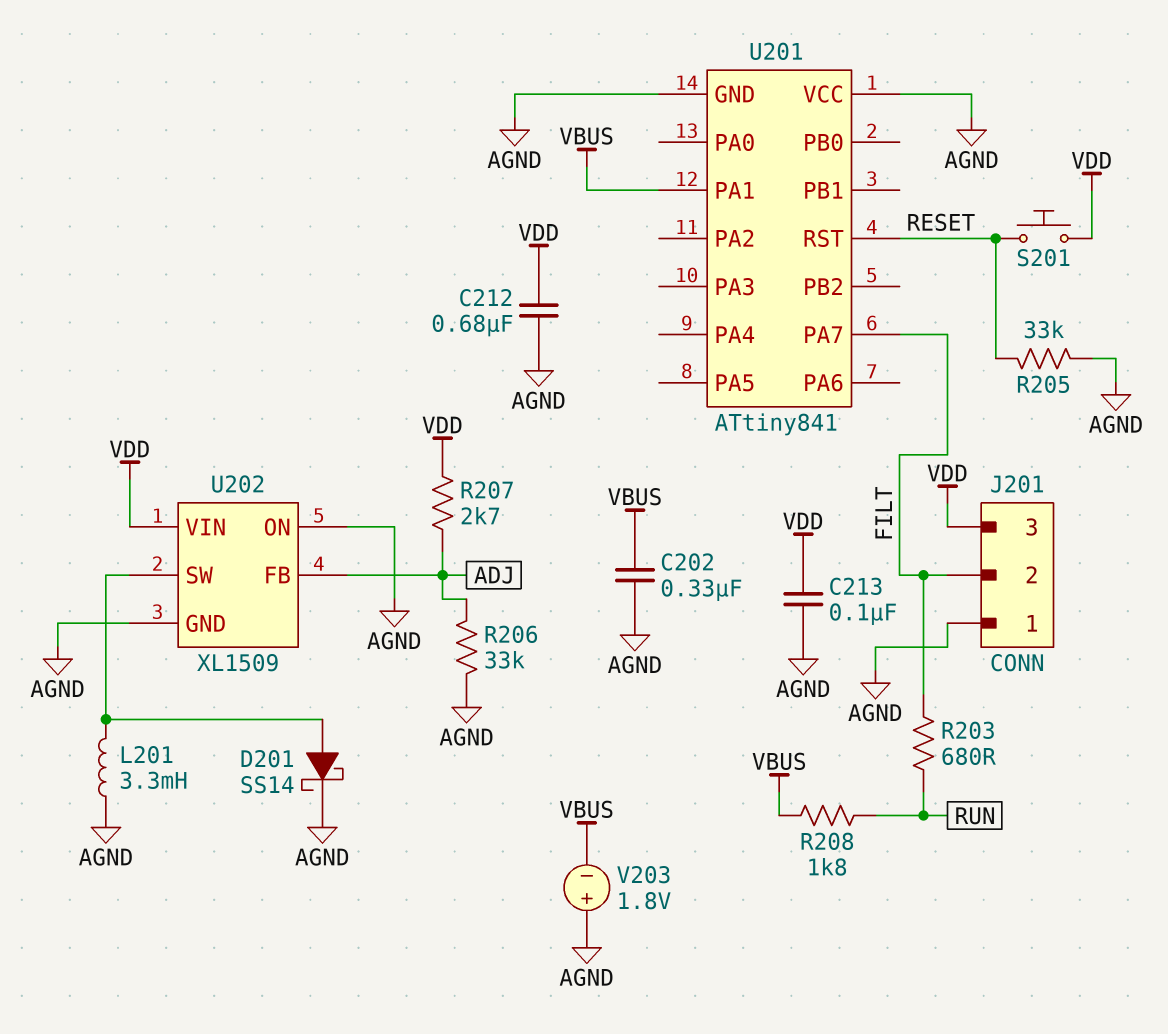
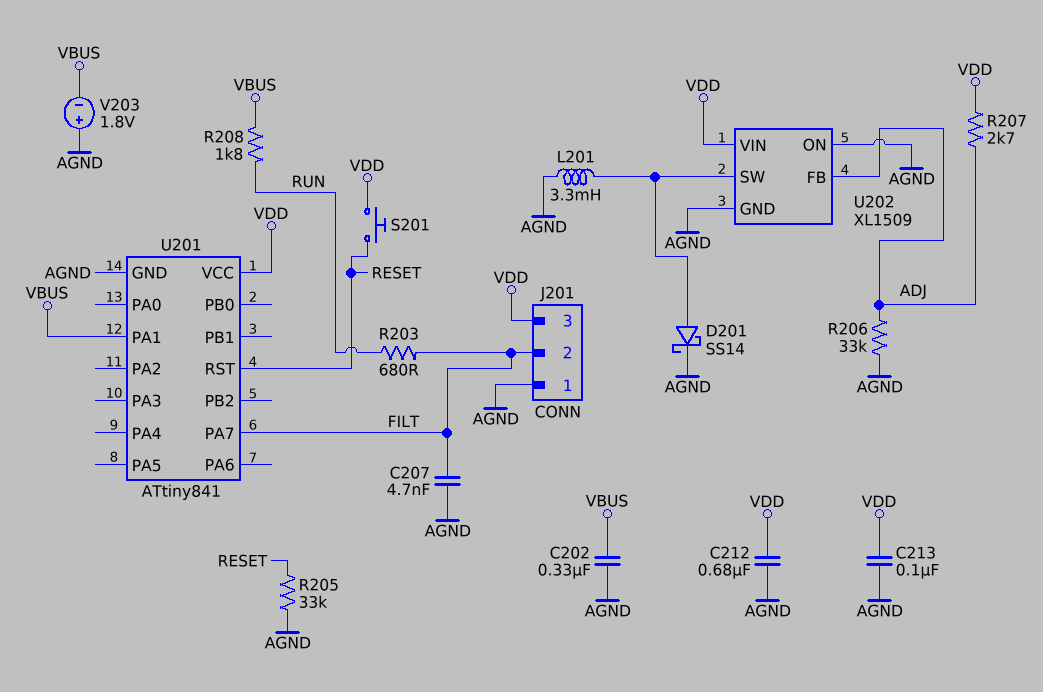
C207: none -> 4.7nF (AGND, FILT)
U201 pin VCC: AGND -> VDD

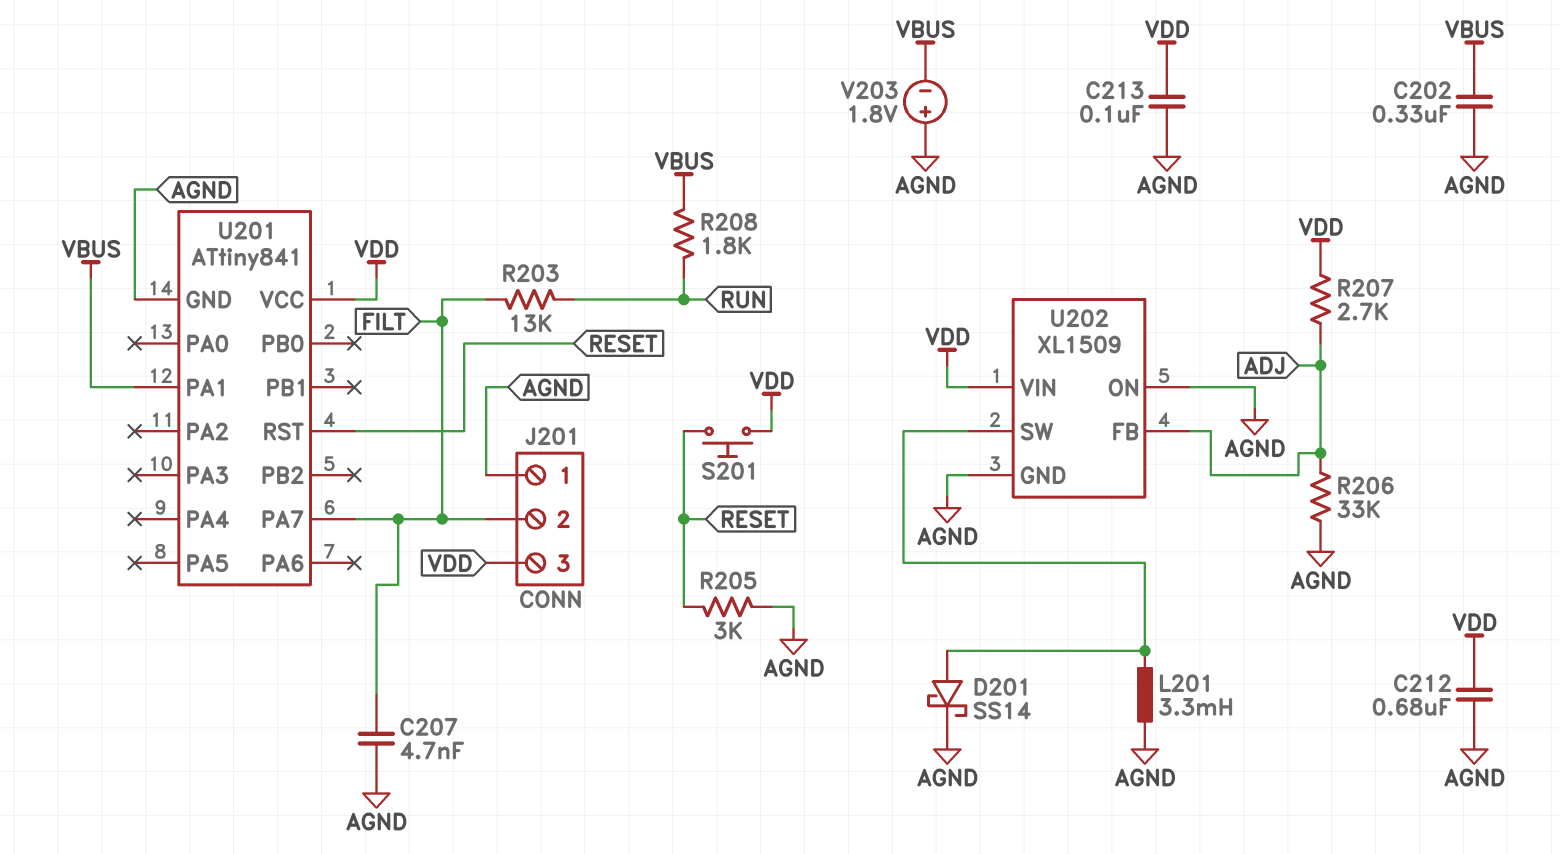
R203: 680 (FILT, RUN) -> 13k (FILT, RUN)
R205: 33k (AGND, RESET) -> 3k (AGND, RESET)

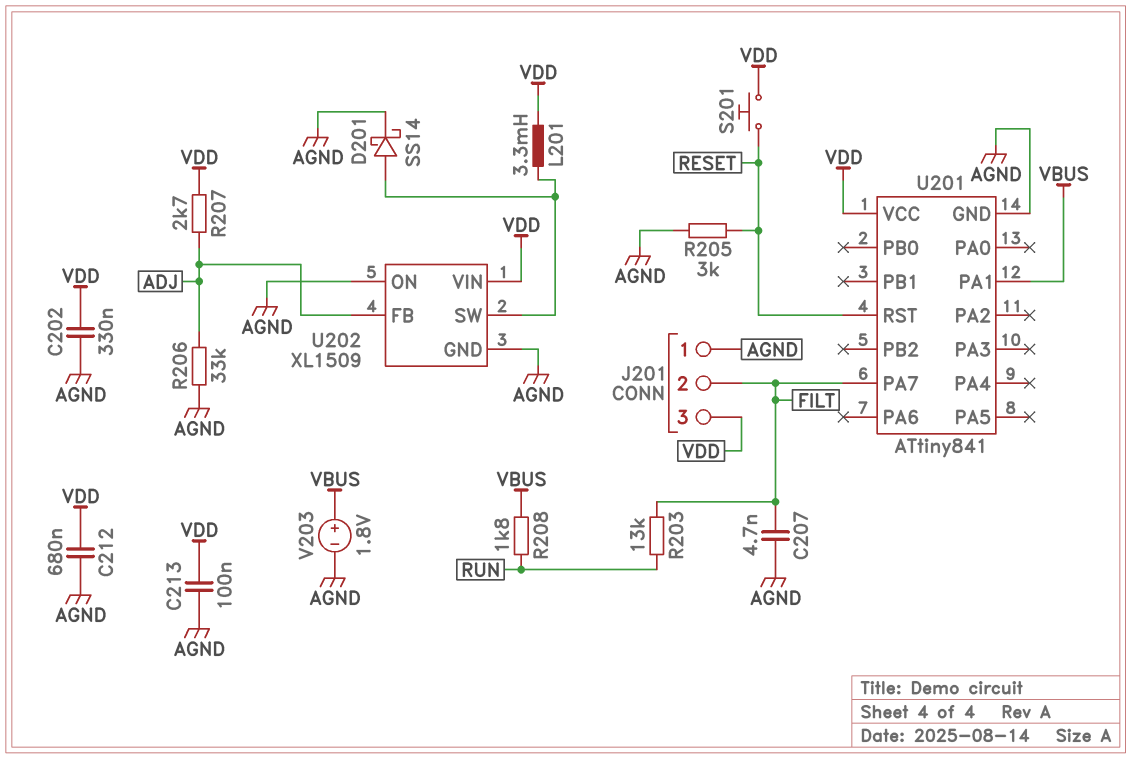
C202: 330nF (AGND, VBUS) -> 330nF (AGND, VDD)
L201: 3.3mH (AGND, U202/SW) -> 3.3mH (U202/SW, VDD)
V203: 1.8V (plus AGND, minus VBUS) -> 1.8V (plus VBUS, minus AGND)

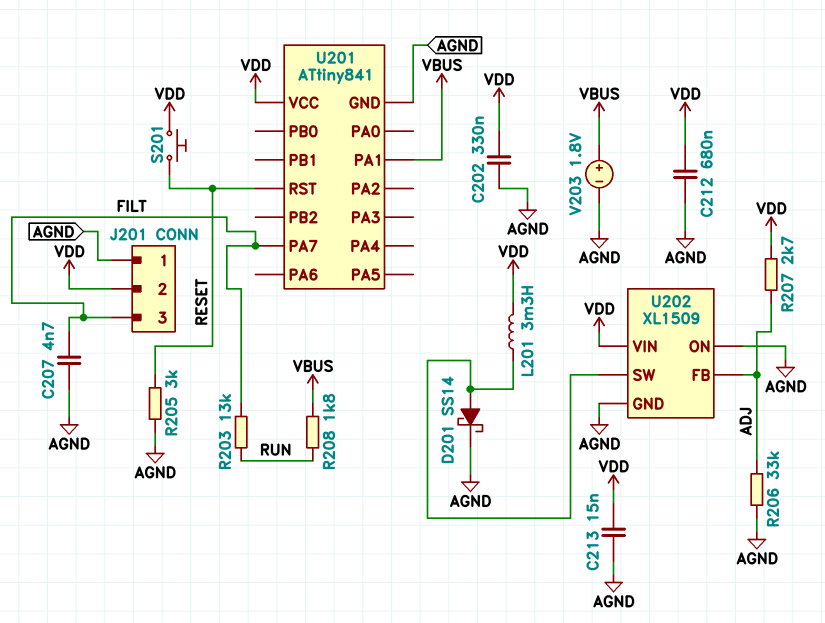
C213: 100nF (AGND, VDD) -> 15nF (AGND, VDD)
J201 pin 2: FILT -> VDD
J201 pin 3: VDD -> FILT

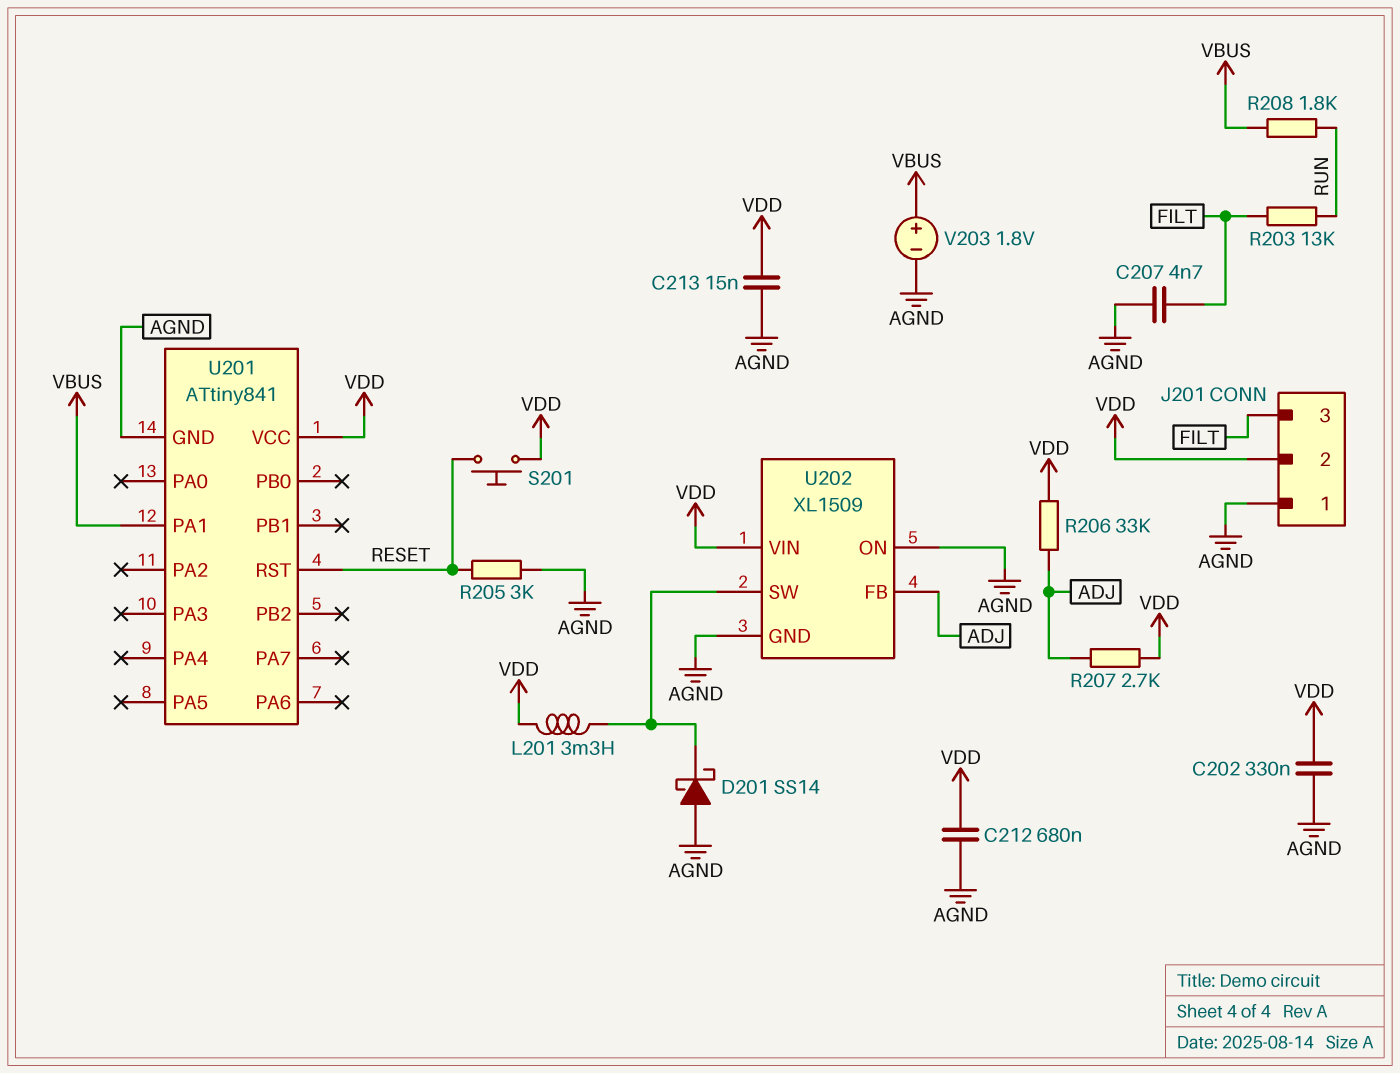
D201: schottky SS14 (A U202/SW, K AGND) -> schottky SS14 (A AGND, K U202/SW)
R206: 33k (ADJ, AGND) -> 33k (ADJ, VDD)
U201 pin PA7: FILT -> none

